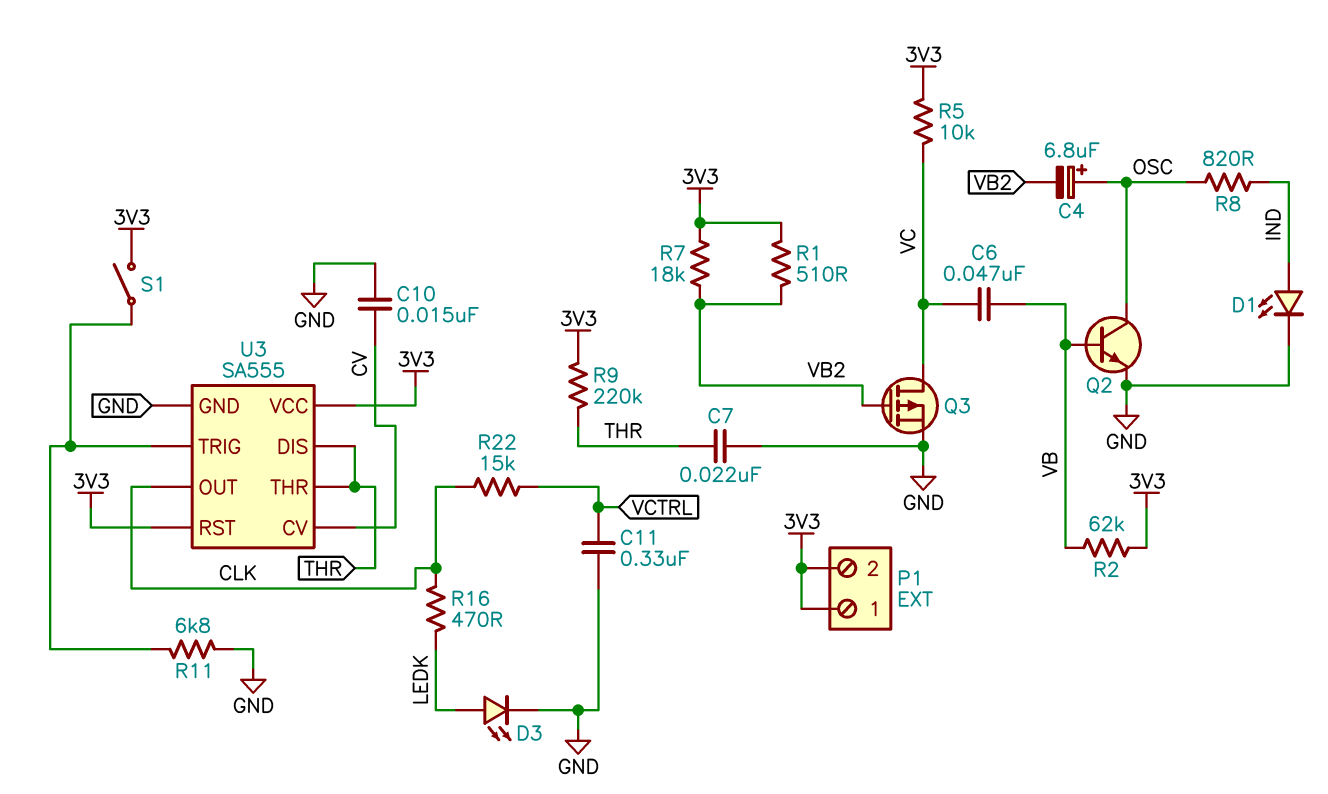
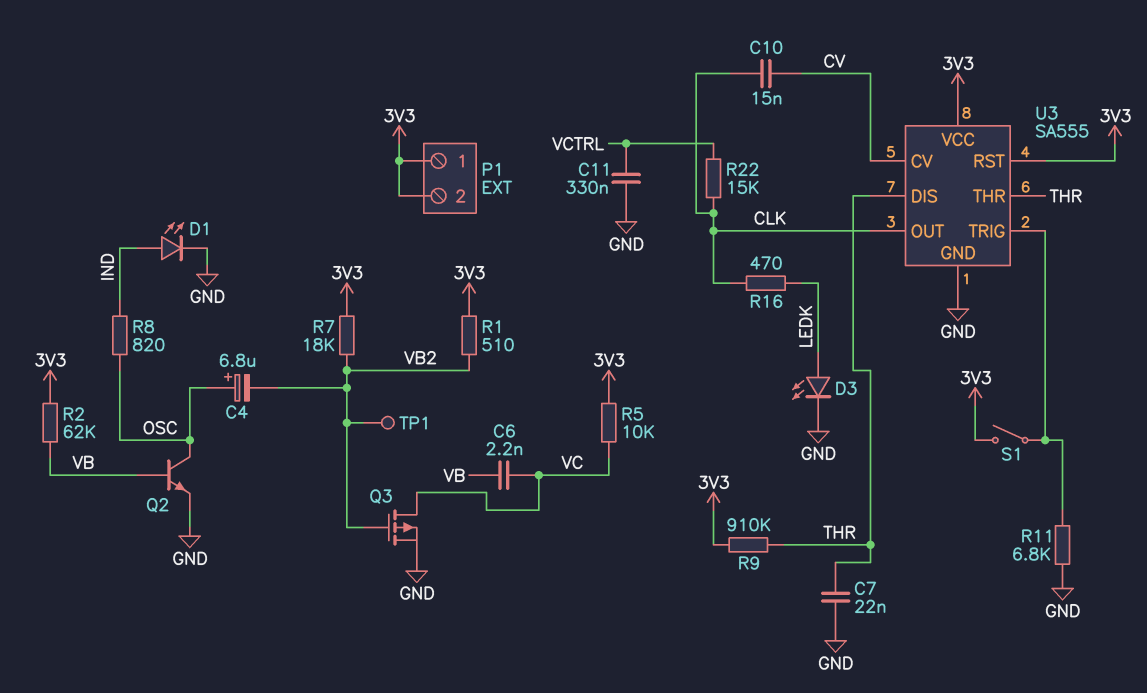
C6: 47nF (VB, VC) -> 2.2nF (VB, VC)
C10: 15nF (CV, GND) -> 15nF (CLK, CV)
R9: 220k (3V3, THR) -> 910k (3V3, THR)
TP1: none -> test point (VB2)

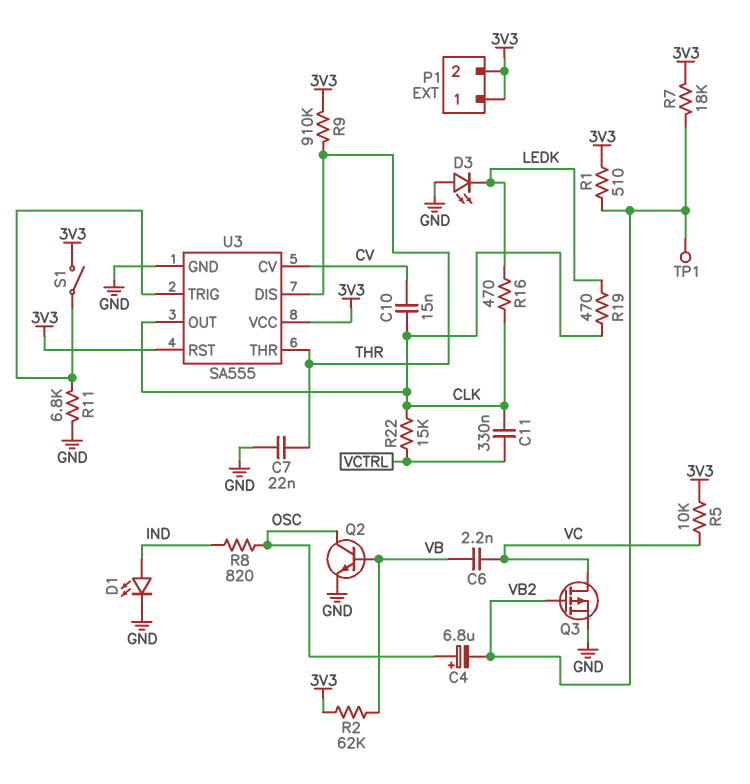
C11: 330nF (GND, VCTRL) -> 330nF (CLK, VCTRL)
D3: LED (A LEDK, K GND) -> LED (A GND, K LEDK)
R19: none -> 470 (CLK, LEDK)

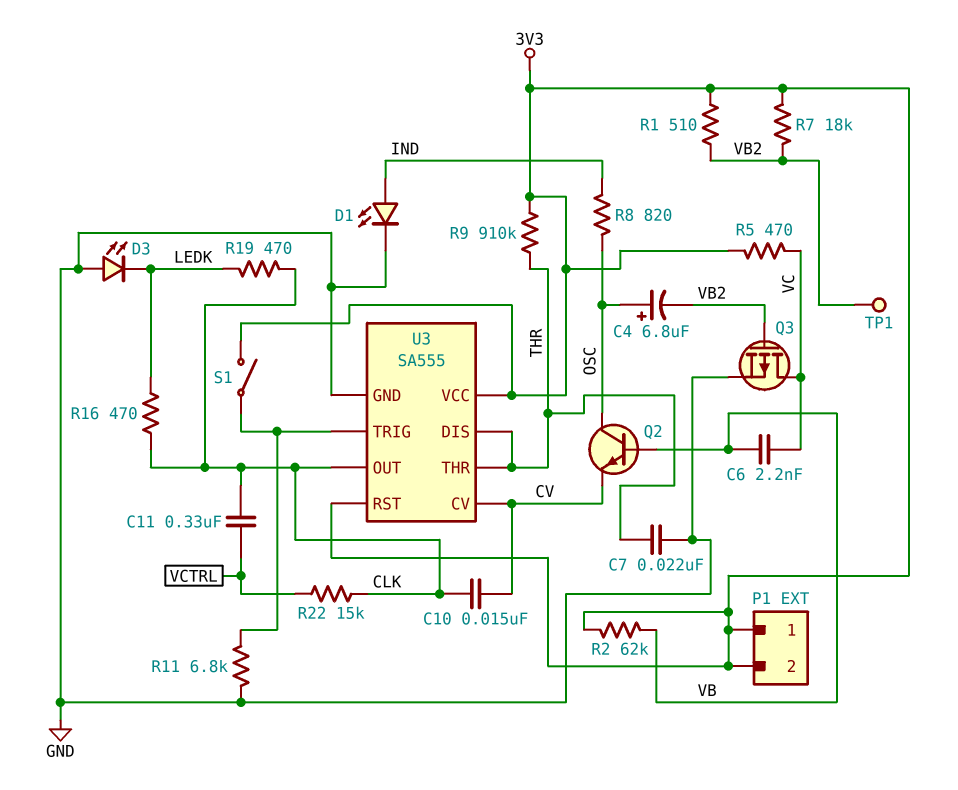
Q2: NPN (B VB, C OSC, E GND) -> NPN (B VB, C OSC, E CV)
R5: 10k (3V3, VC) -> 470 (3V3, VC)

